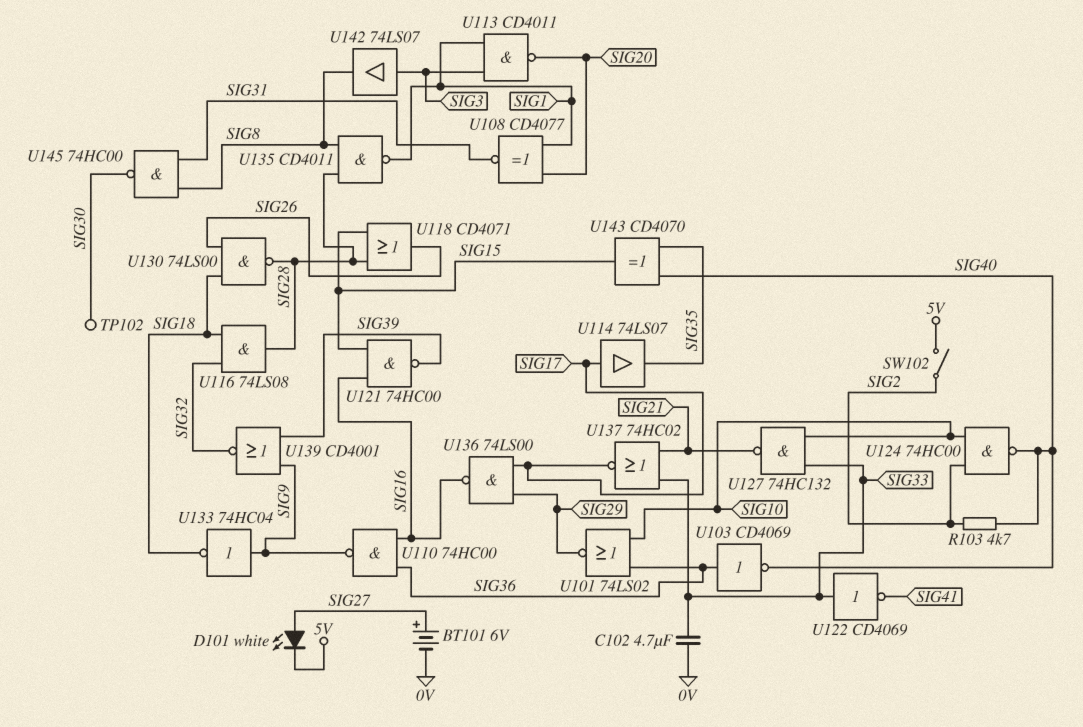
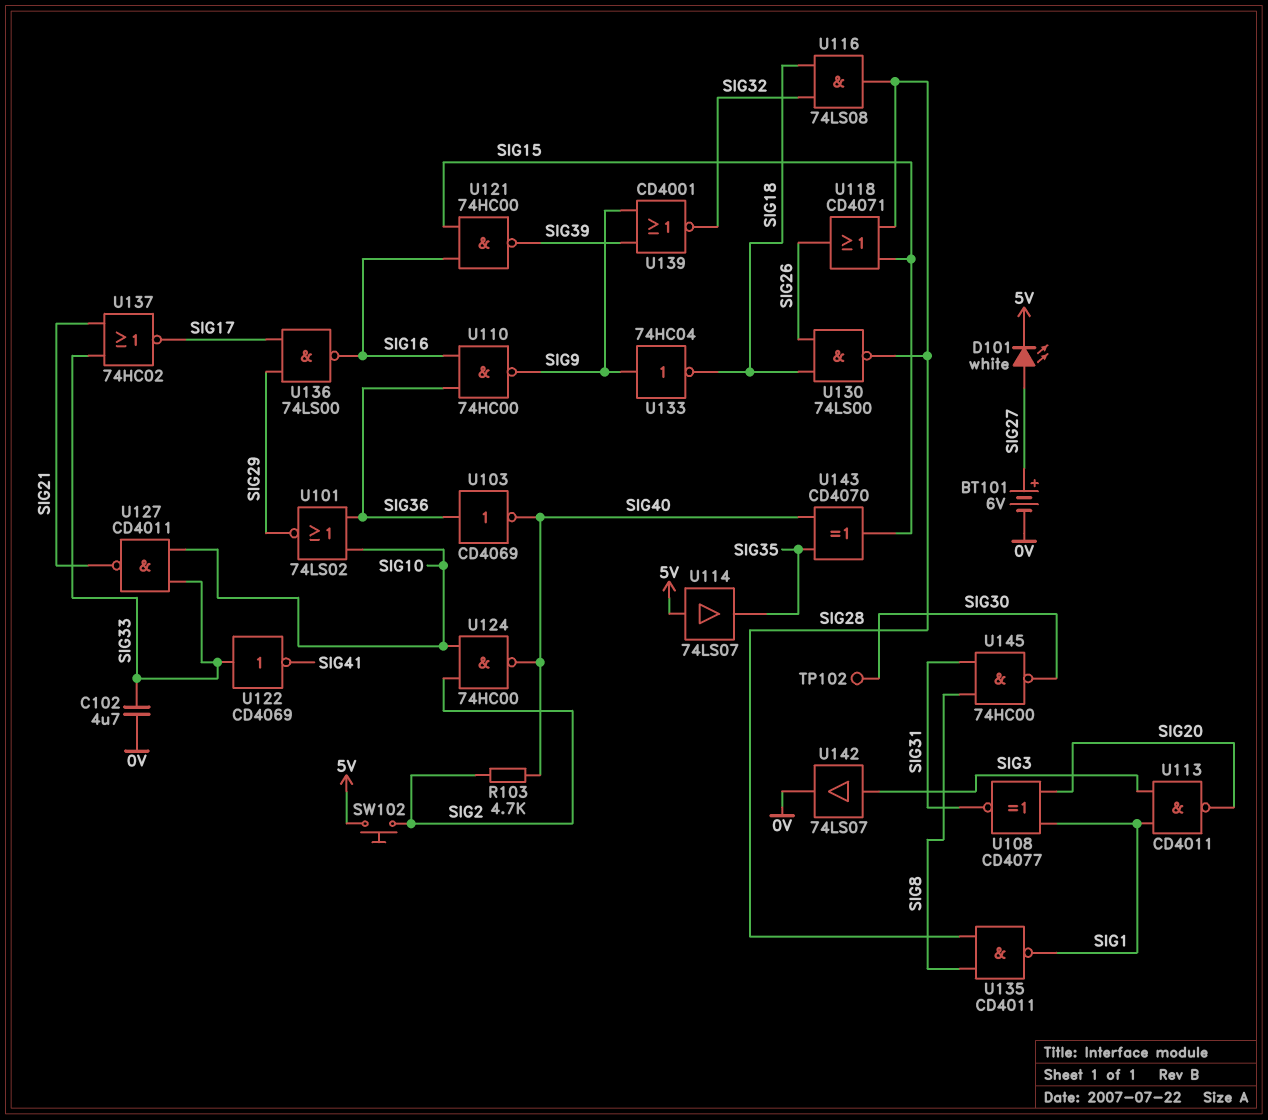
SW102: switch (5V, SIG2) -> button (5V, SIG2)
U114: buffer 74LS07 (in SIG17, out SIG35) -> buffer 74LS07 (in 5V, out SIG35)
U127: NAND 74HC132 (in SIG10, in SIG33, out SIG21) -> NAND CD4011 (in SIG10, in SIG33, out SIG21)
U142: buffer 74LS07 (in SIG3, out SIG8) -> buffer 74LS07 (in SIG3, out 0V)

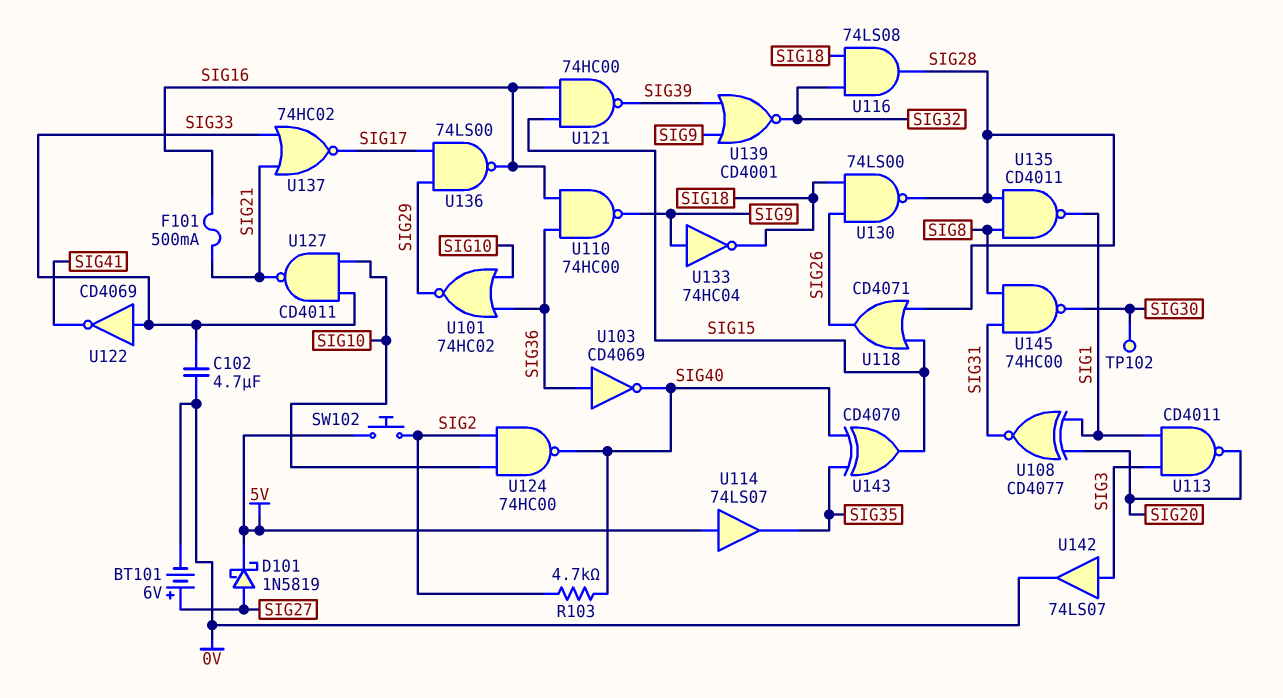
D101: LED white (A SIG27, K 5V) -> schottky 1N5819 (A SIG27, K 5V)
F101: none -> 500mA (SIG16, SIG21)
U101: NOR 74LS02 (in SIG10, in SIG36, out SIG29) -> NOR 74HC02 (in SIG10, in SIG36, out SIG29)

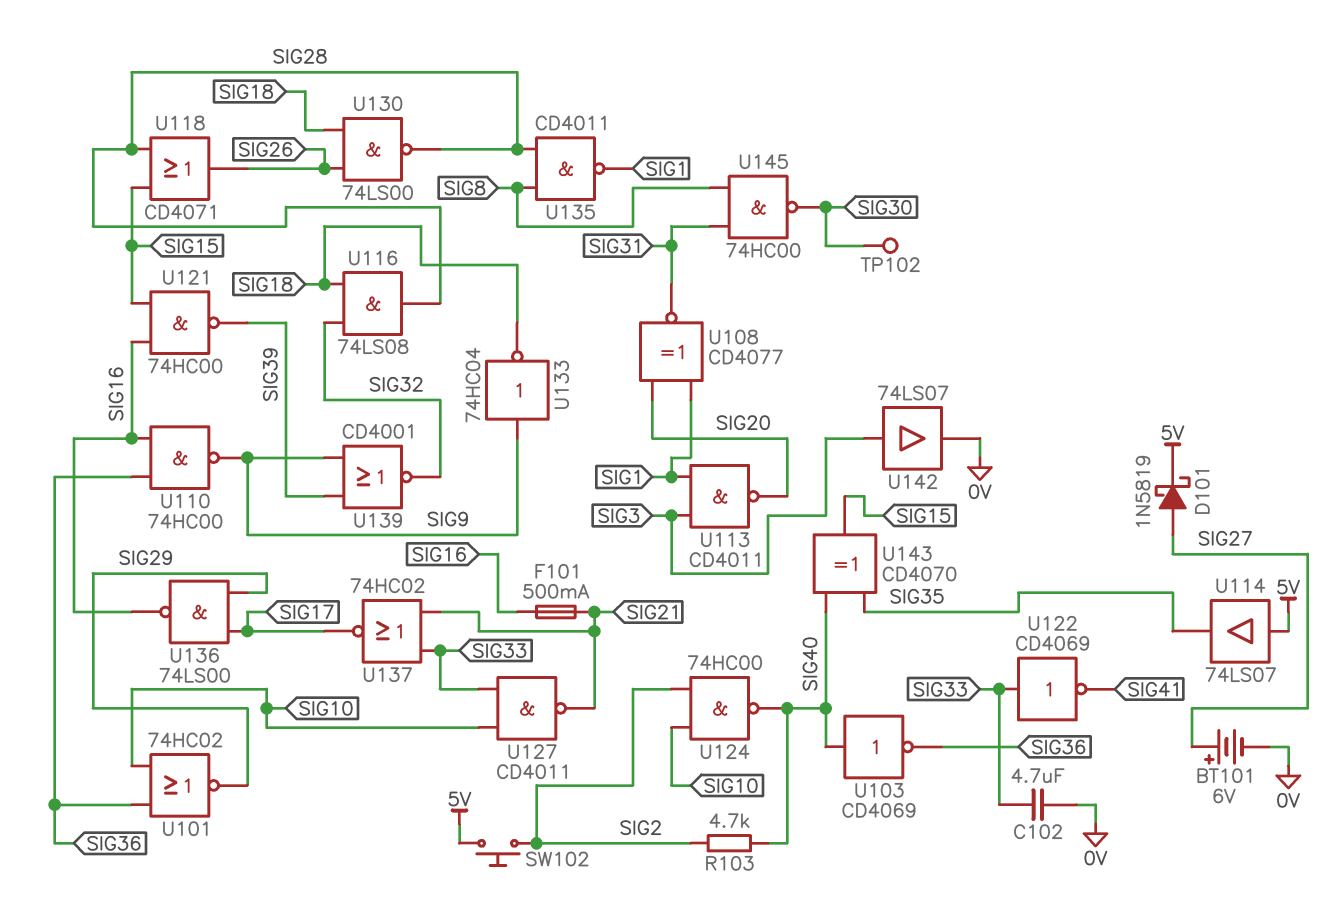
U103: NOT CD4069 (in SIG36, out SIG40) -> NOT CD4069 (in SIG40, out SIG36)

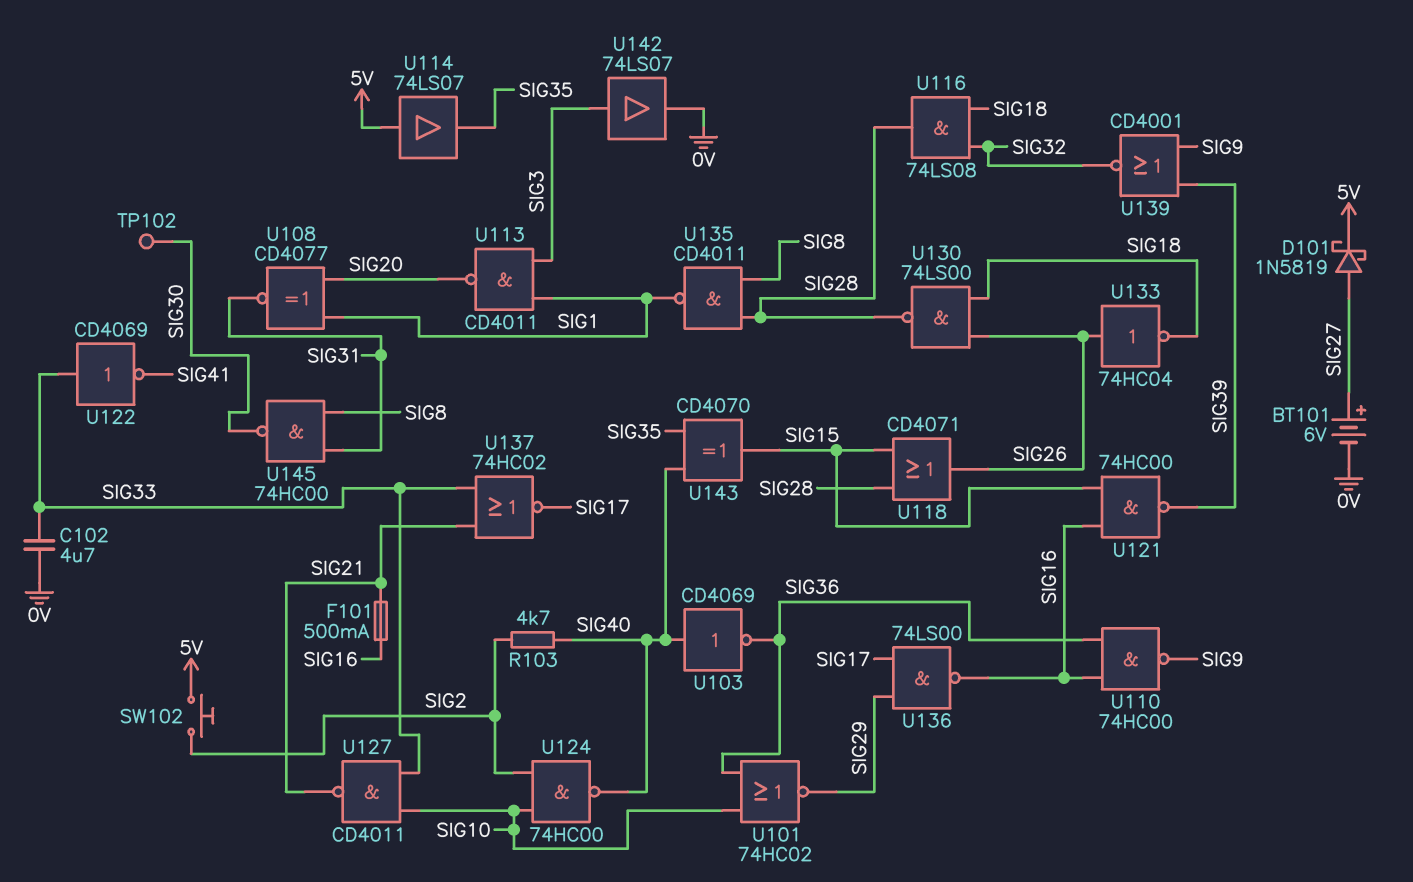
U133: NOT 74HC04 (in SIG9, out SIG18) -> NOT 74HC04 (in SIG26, out SIG18)

